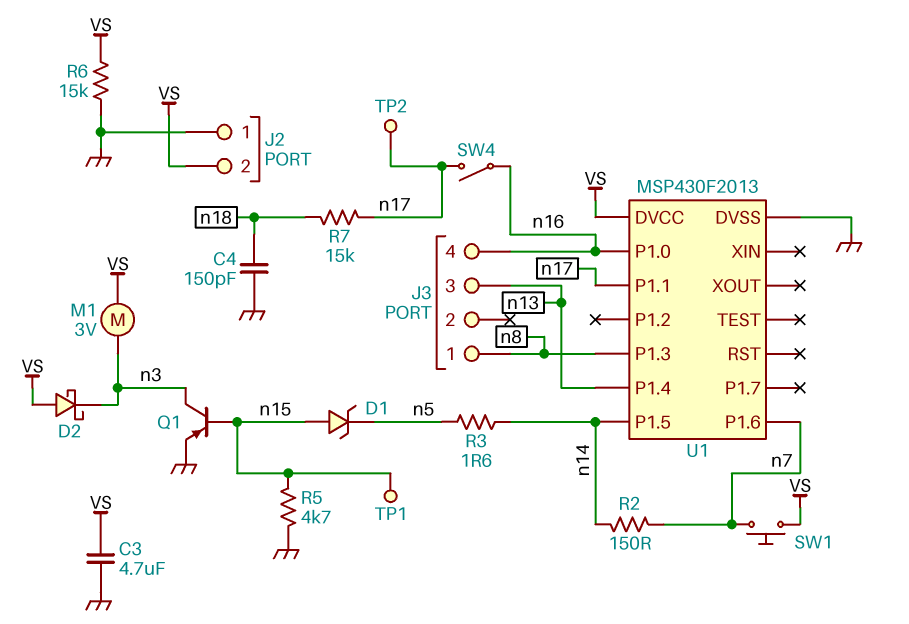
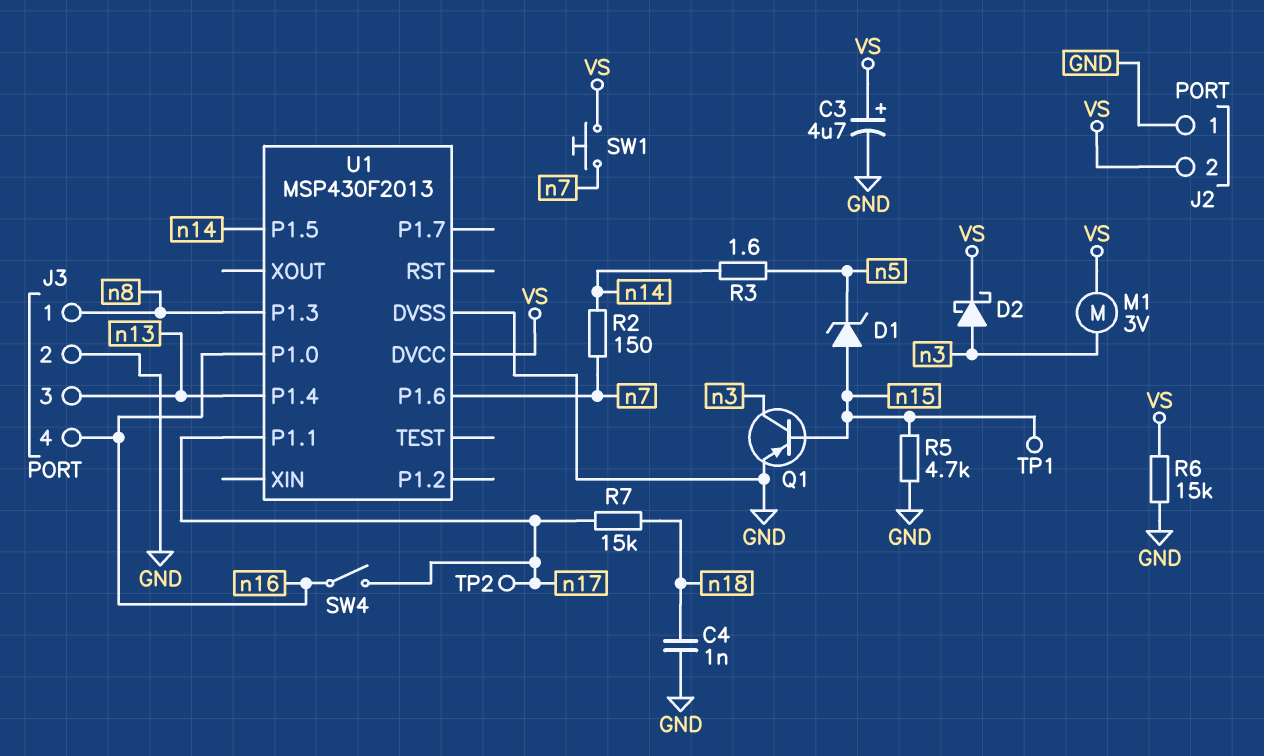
C3: 4.7uF (GND, VS) -> 4.7uF (plus VS, minus GND)
C4: 150pF (GND, n18) -> 1nF (GND, n18)
D2: schottky (A VS, K n3) -> schottky (A n3, K VS)
J3 pin 2: none -> GND

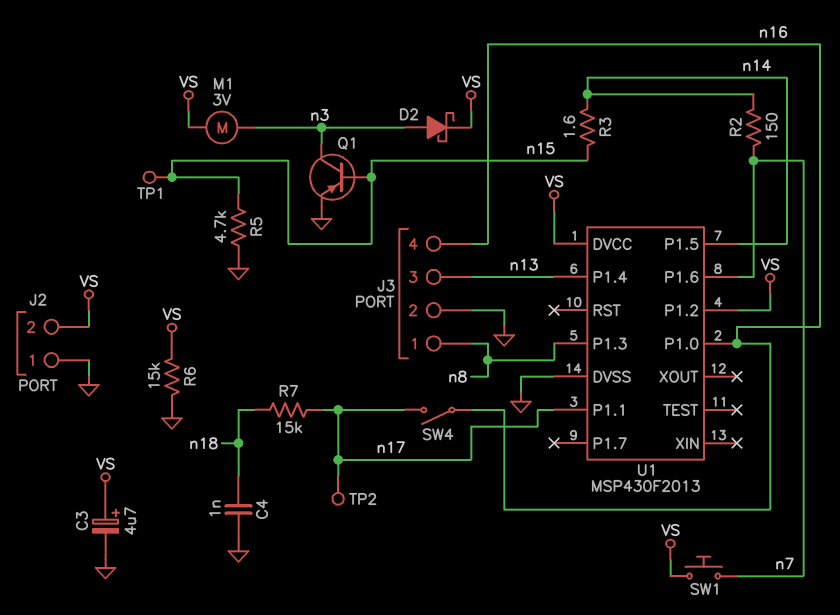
D1: zener (A n15, K n5) -> none
R3: 1.6 (n5, n14) -> 1.6 (n14, n15)
U1 pin P1.2: none -> VS

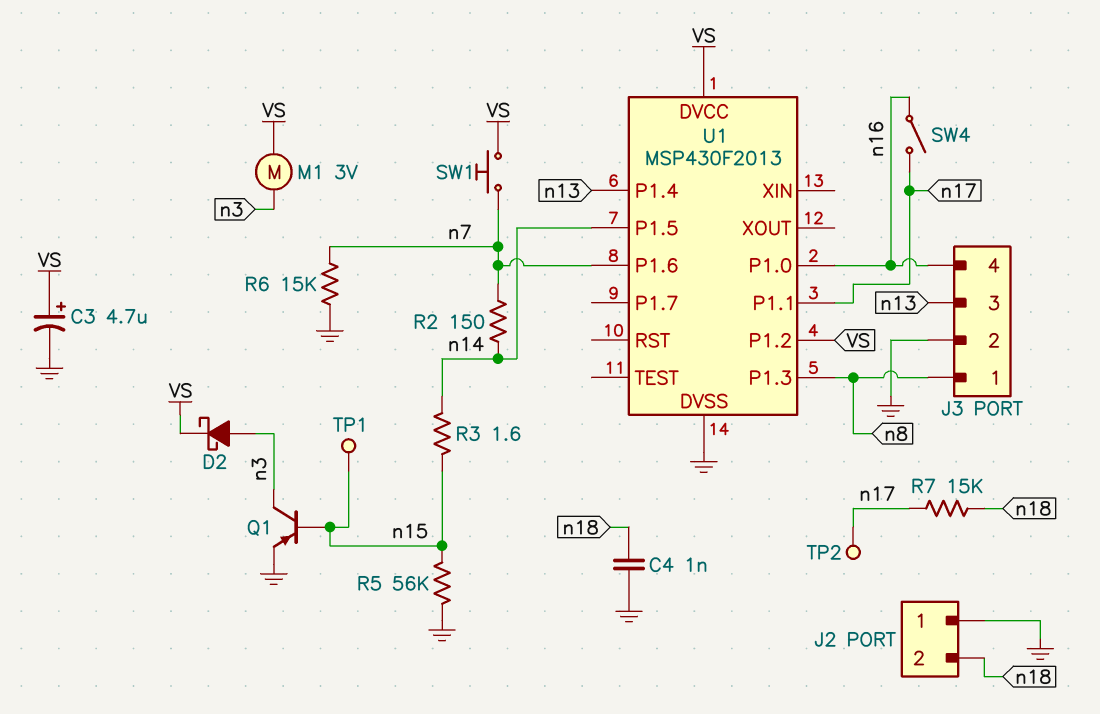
J2 pin 2: VS -> n18
R5: 4.7k (GND, n15) -> 56k (GND, n15)
R6: 15k (GND, VS) -> 15k (GND, n7)

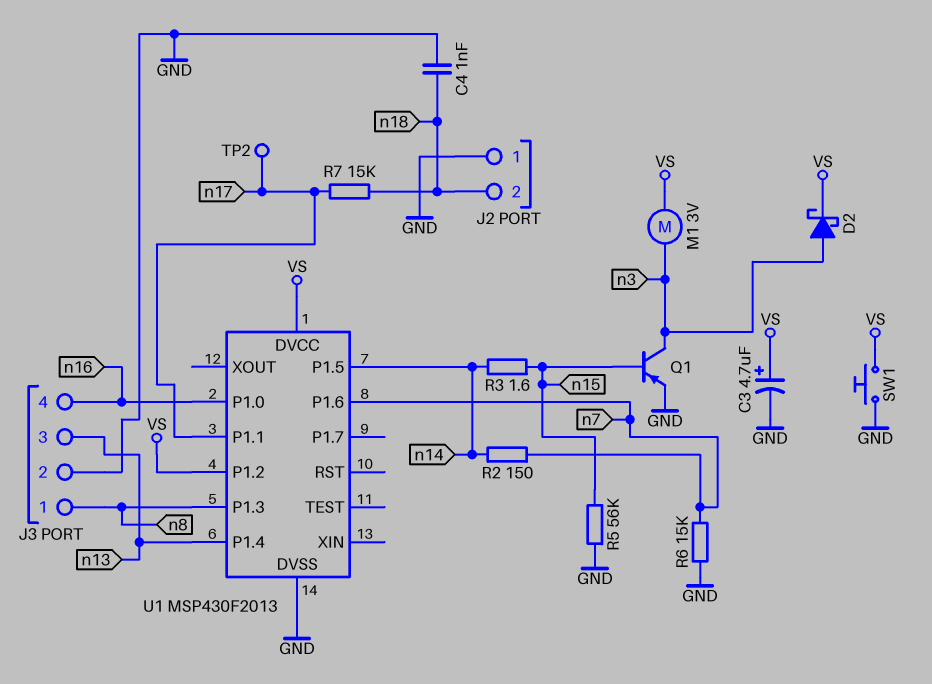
SW1: button (VS, n7) -> button (GND, VS)
SW4: switch (n16, n17) -> none
TP1: test point (n15) -> none

